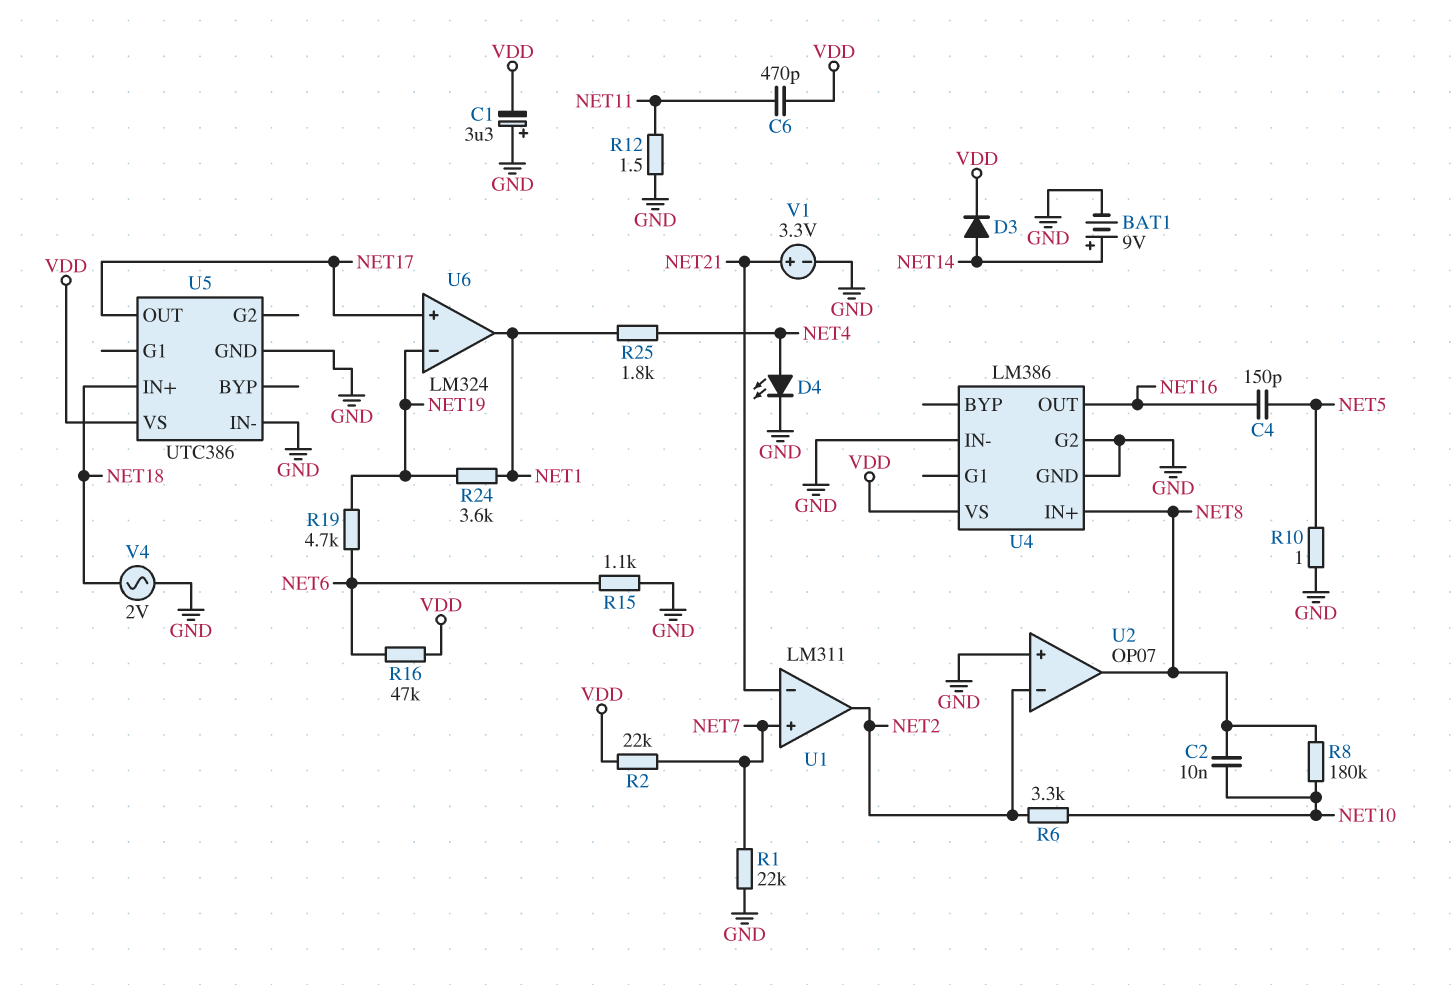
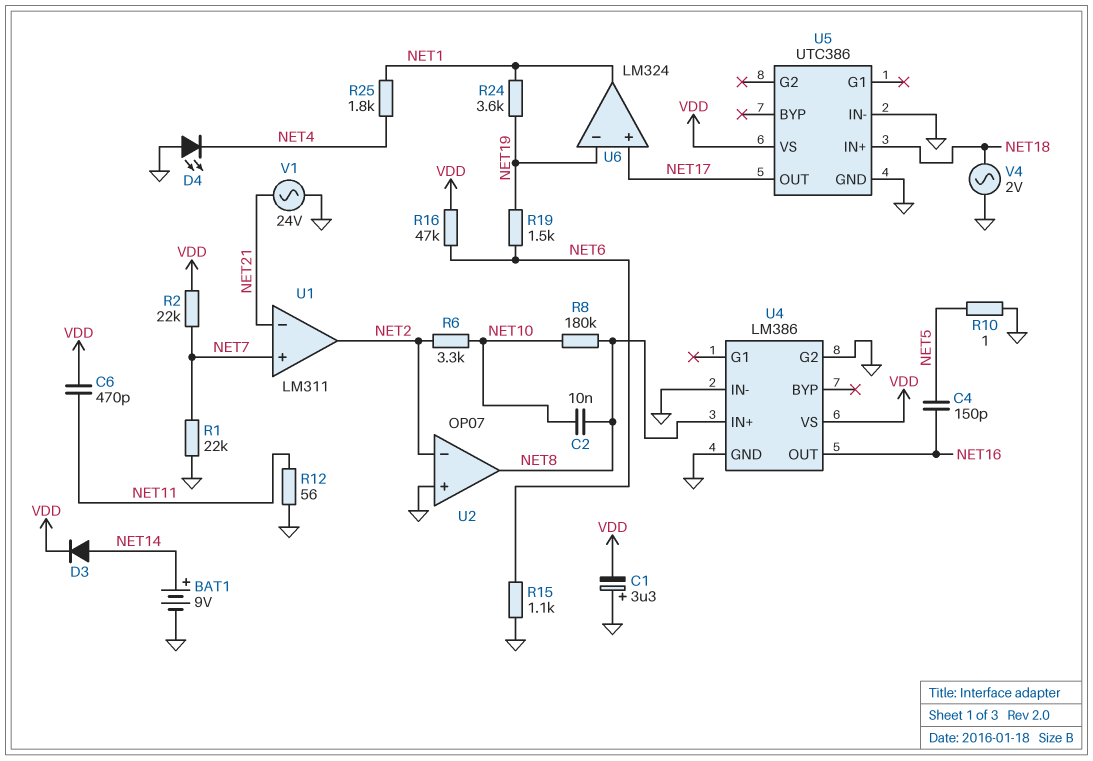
D4: LED (A NET4, K GND) -> LED (A GND, K NET4)
R12: 1.5 (GND, NET11) -> 56 (GND, NET11)
R19: 4.7k (NET6, NET19) -> 1.5k (NET6, NET19)
V1: 3.3V (plus NET21, minus GND) -> AC 24V (GND, NET21)

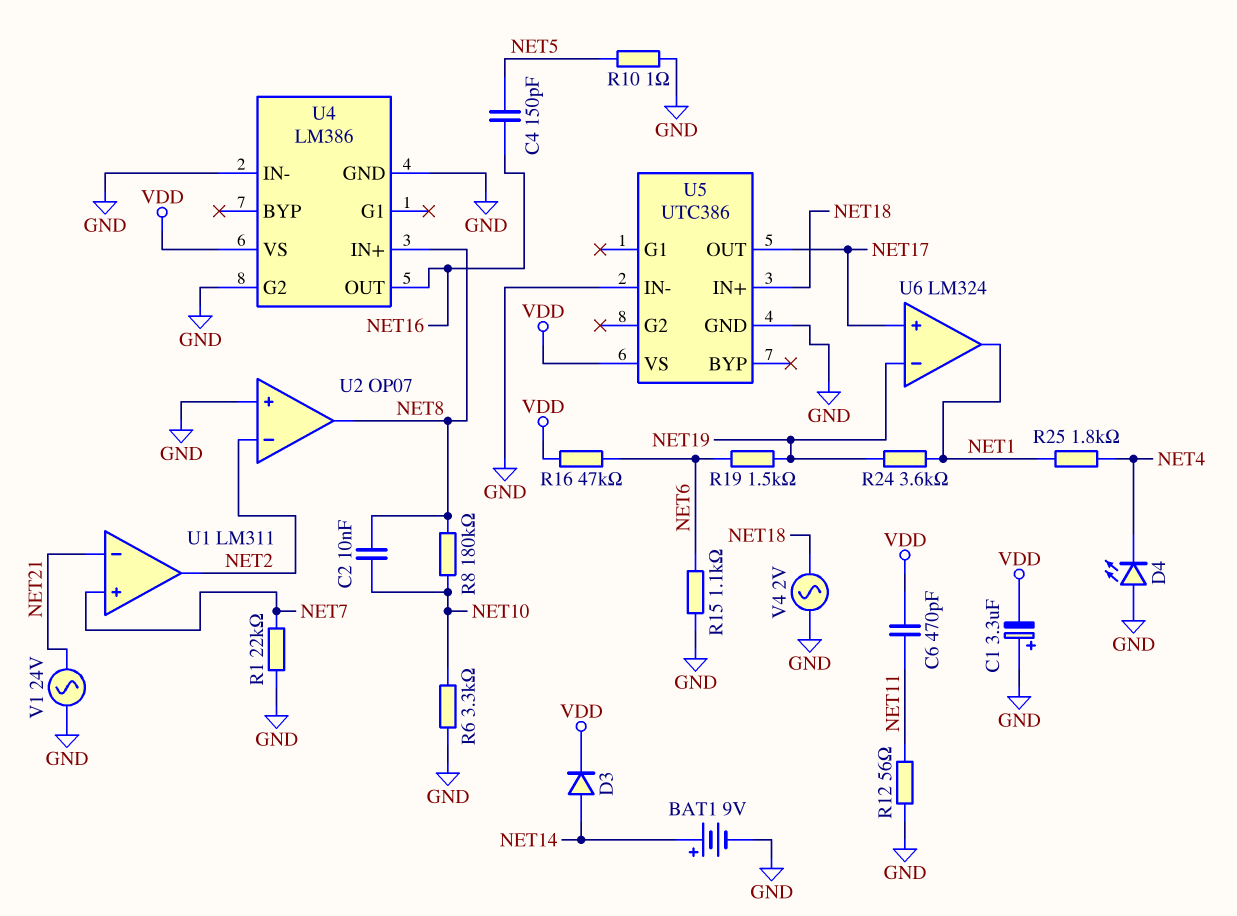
R2: 22k (NET7, VDD) -> none
R6: 3.3k (NET2, NET10) -> 3.3k (GND, NET10)

